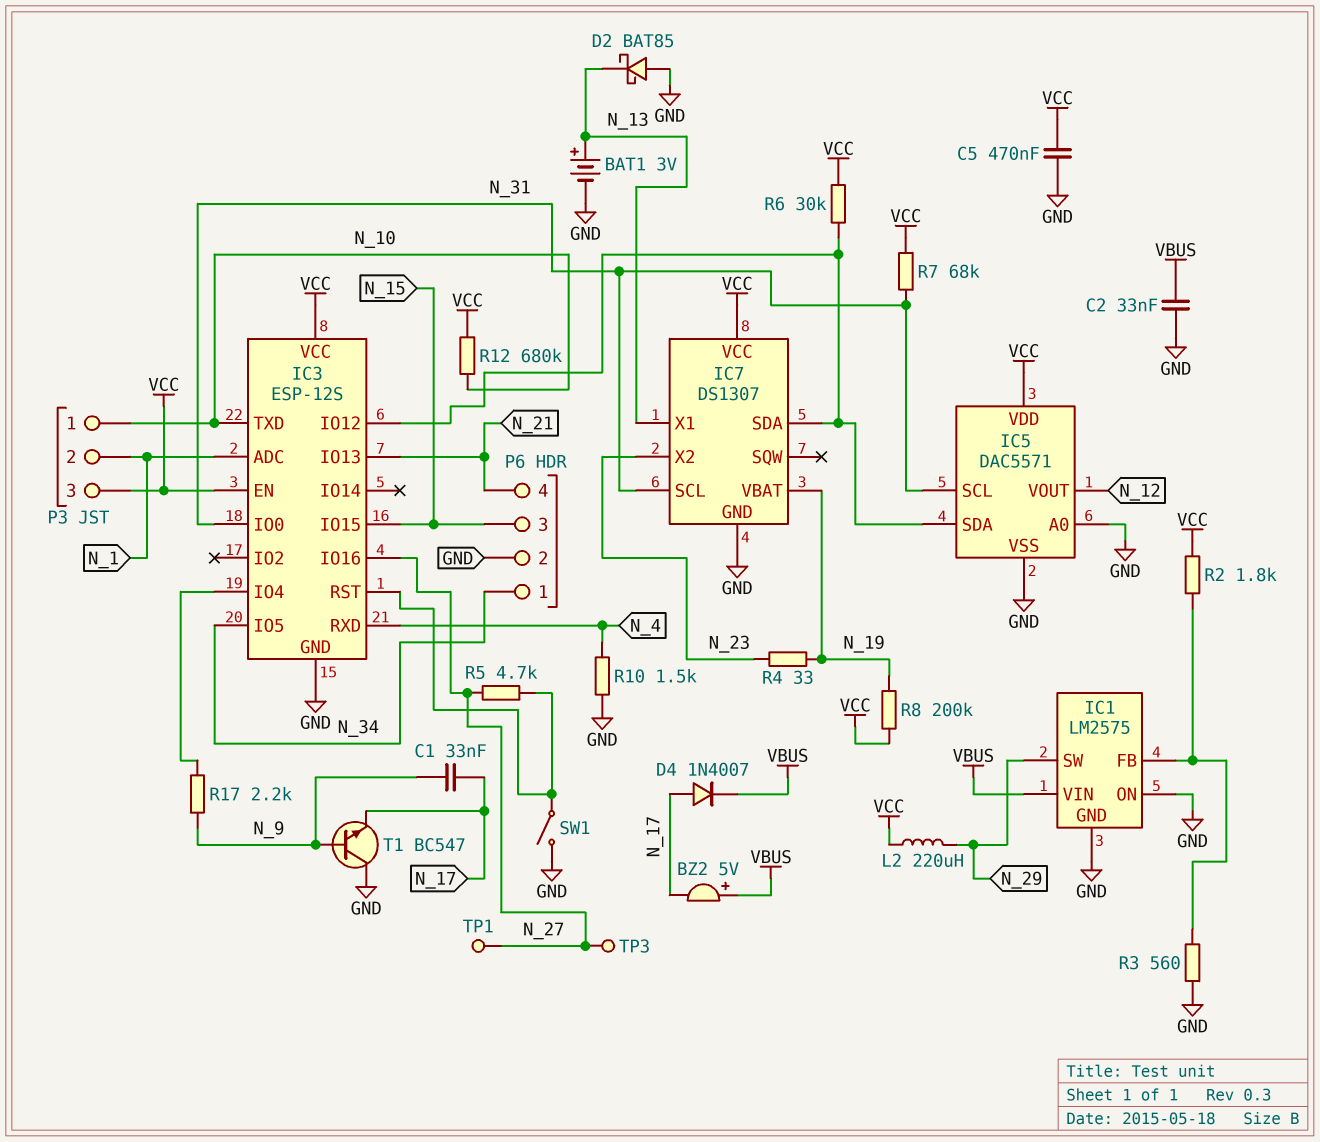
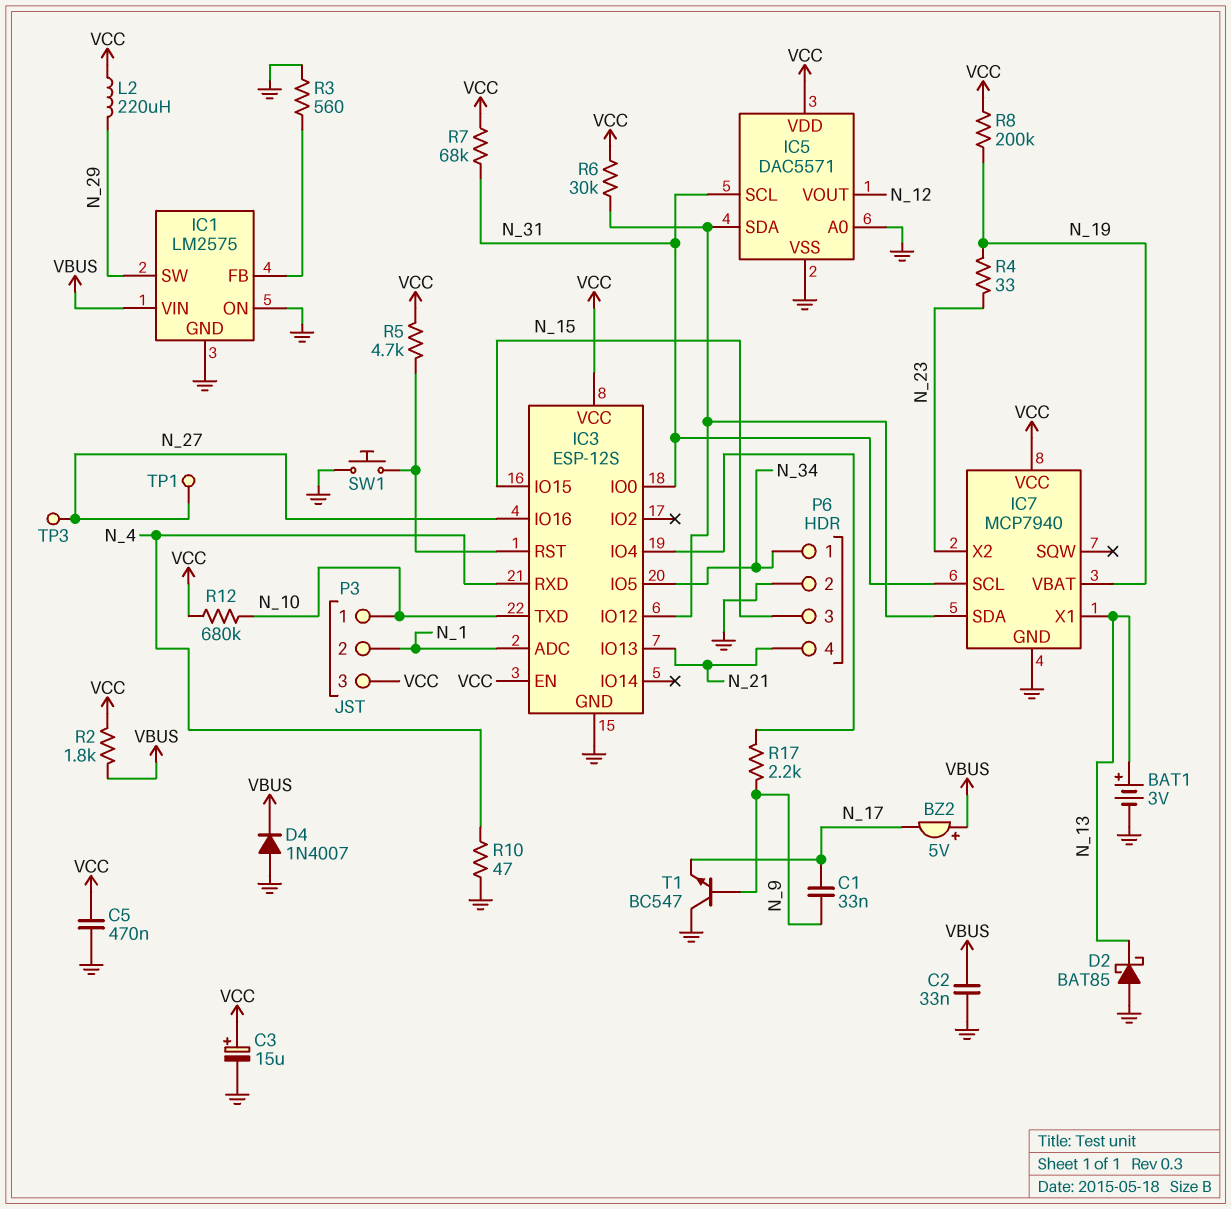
C3: none -> 15uF (plus VCC, minus GND)
D4: diode 1N4007 (A N_17, K VBUS) -> diode 1N4007 (A GND, K VBUS)
IC7: DS1307 -> MCP7940
R2: 1.8k (IC1/FB, VCC) -> 1.8k (VBUS, VCC)
R5: 4.7k (IC3/RST, N_27) -> 4.7k (IC3/RST, VCC)
R10: 1.5k (GND, N_4) -> 47 (GND, N_4)
SW1: switch (GND, IC3/RST) -> button (GND, IC3/RST)

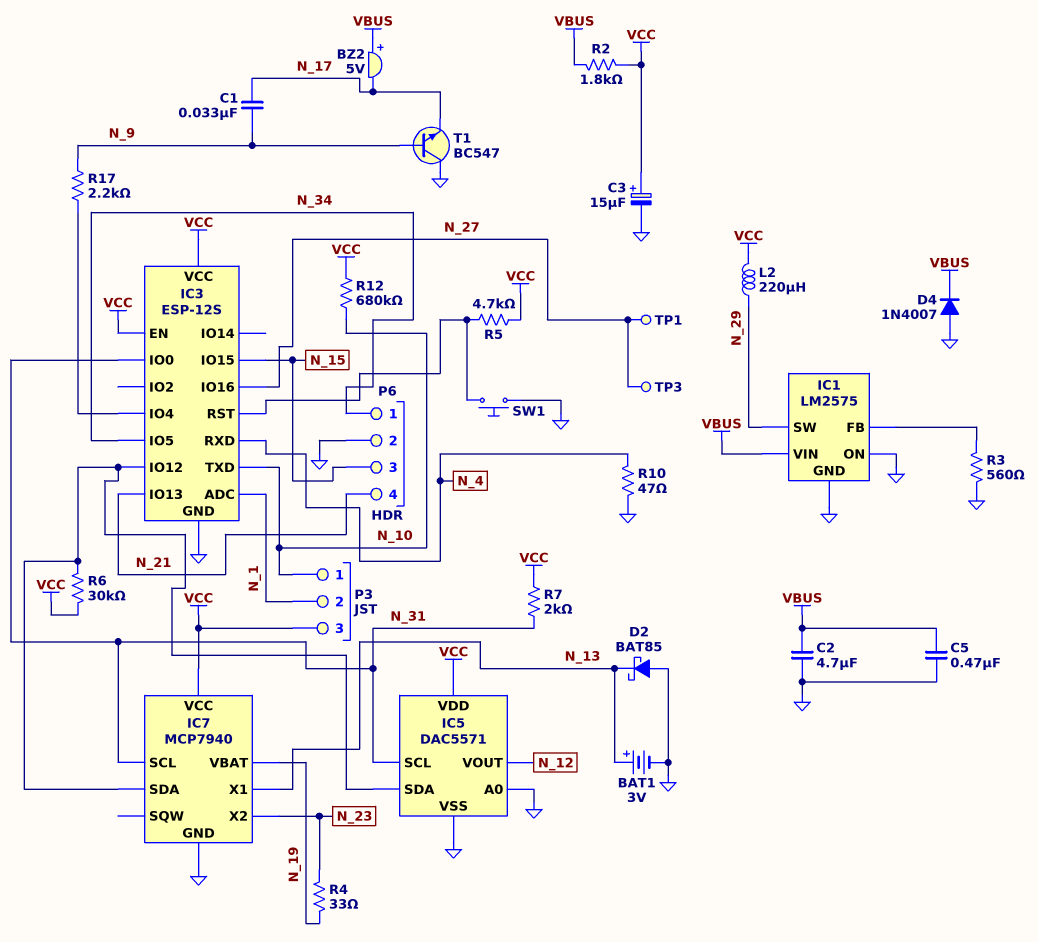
C2: 33nF (GND, VBUS) -> 4.7uF (GND, VBUS)
C5: 470nF (GND, VCC) -> 470nF (GND, VBUS)
R7: 68k (N_31, VCC) -> 2k (N_31, VCC)
R8: 200k (N_19, VCC) -> none

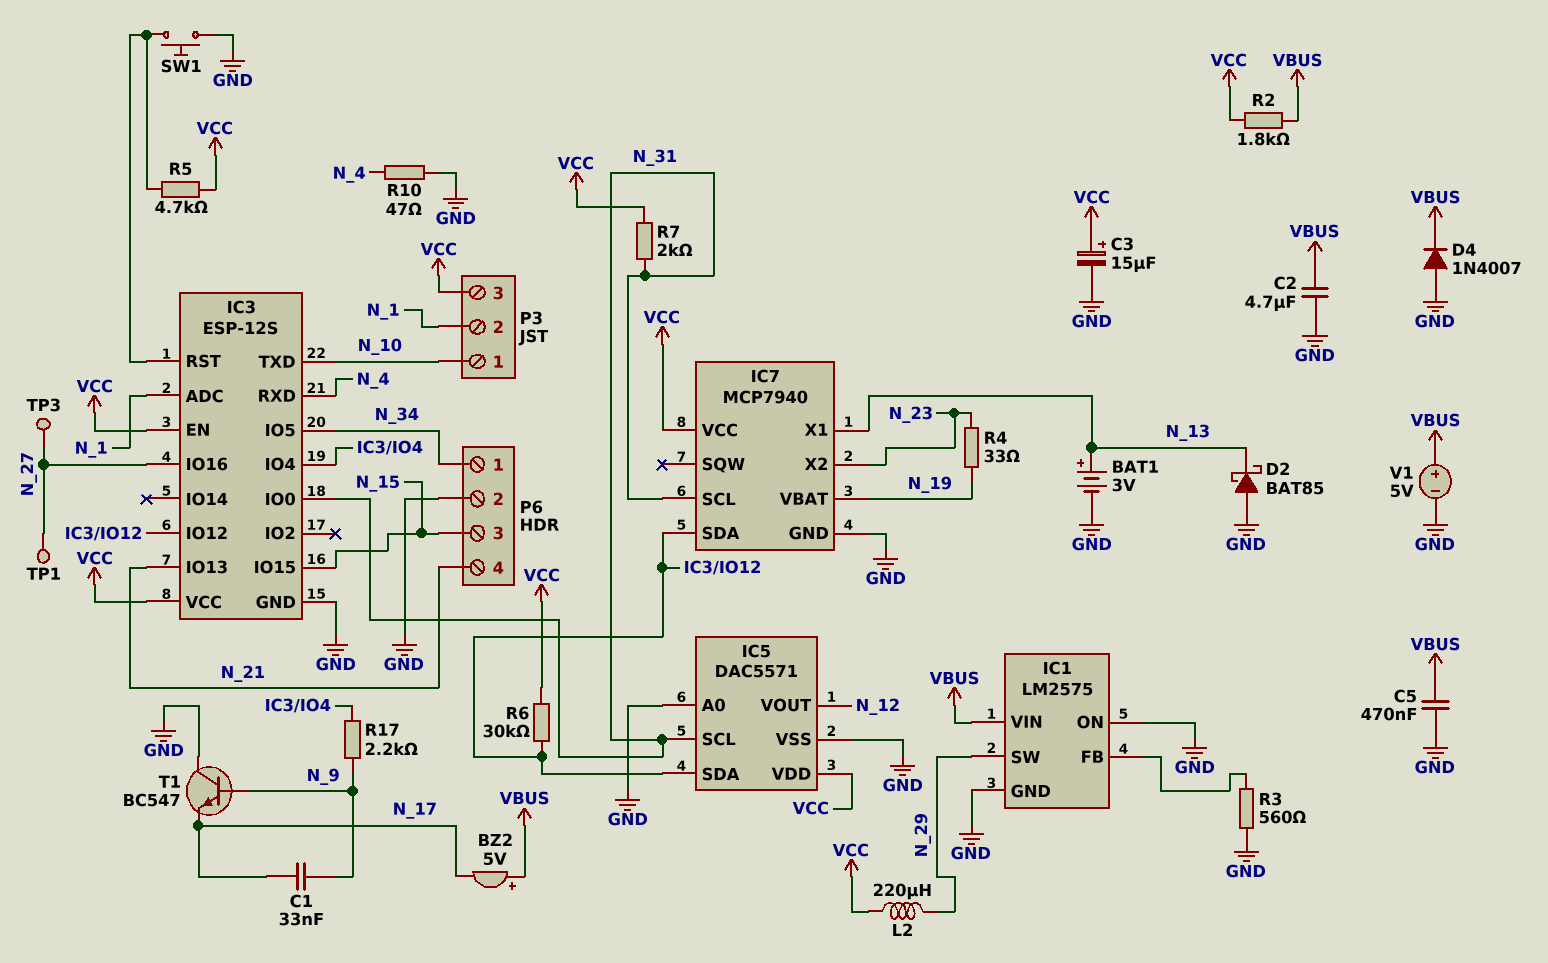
R12: 680k (N_10, VCC) -> none
V1: none -> 5V (plus VBUS, minus GND)

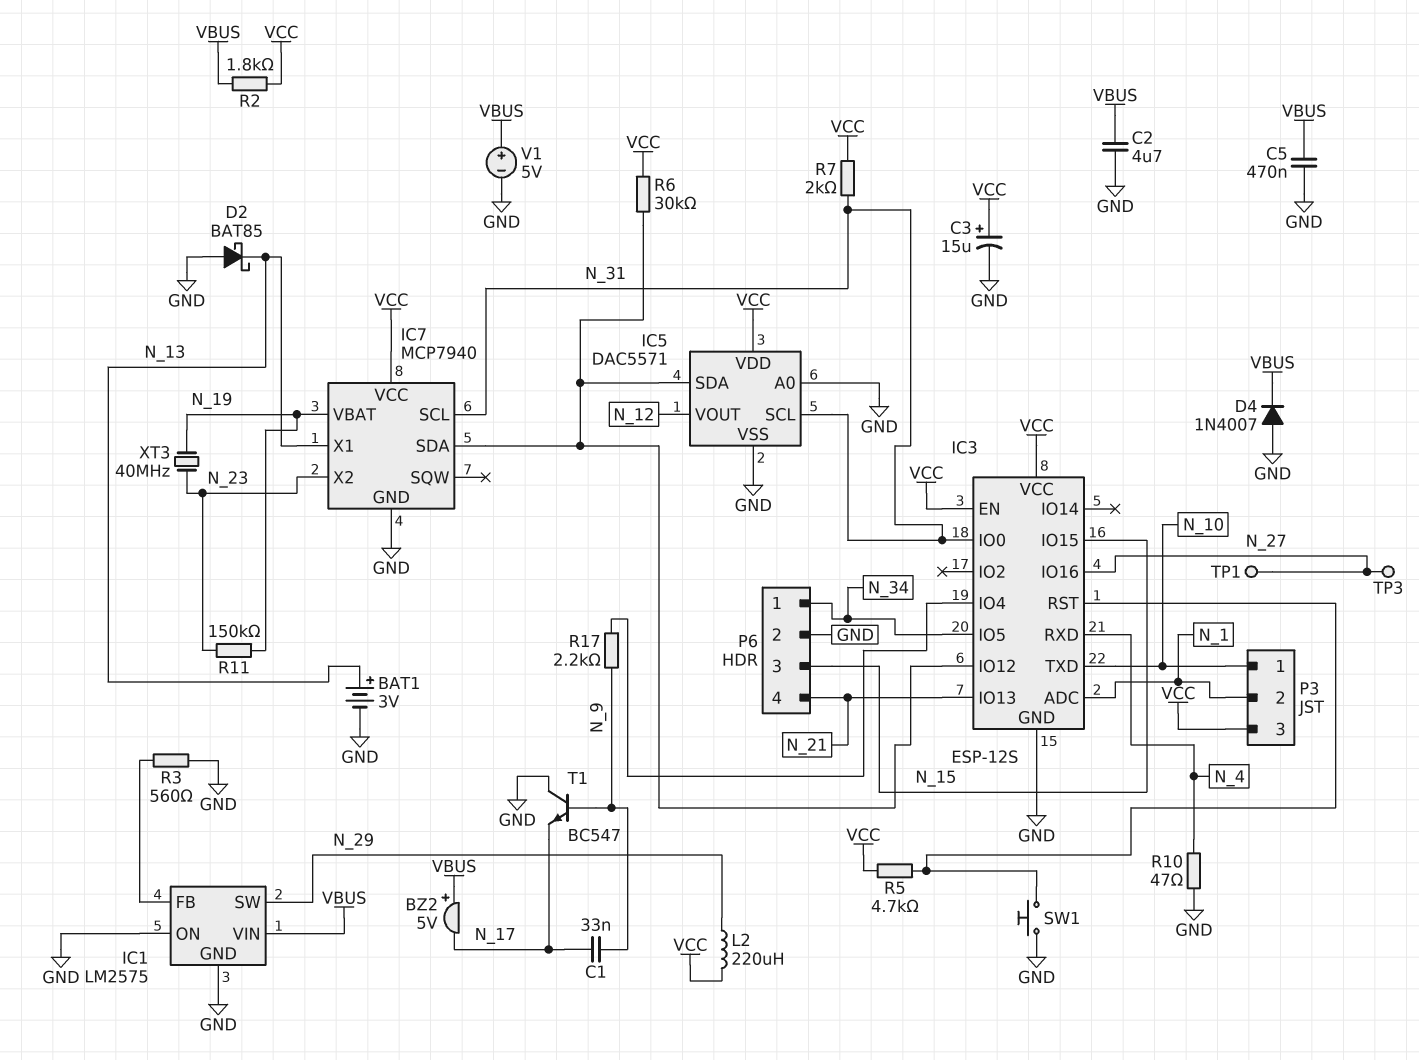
R4: 33 (N_19, N_23) -> none
R11: none -> 150k (N_19, N_23)
XT3: none -> 40MHz (N_19, N_23)

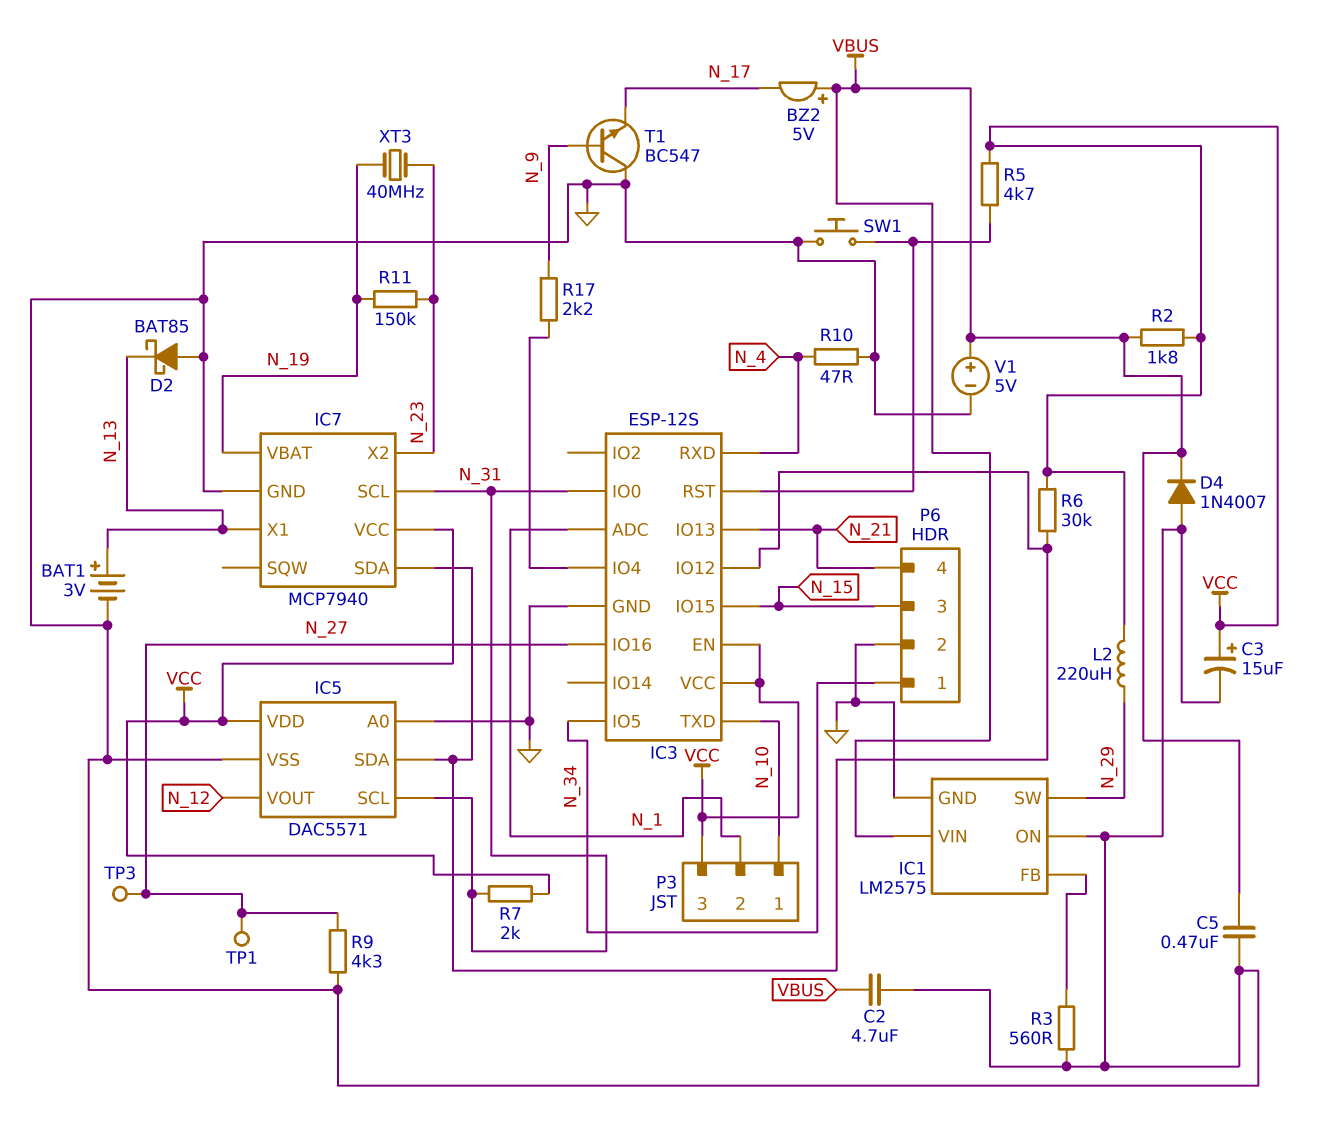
C1: 33nF (N_9, N_17) -> none
R9: none -> 4.3k (GND, N_27)

